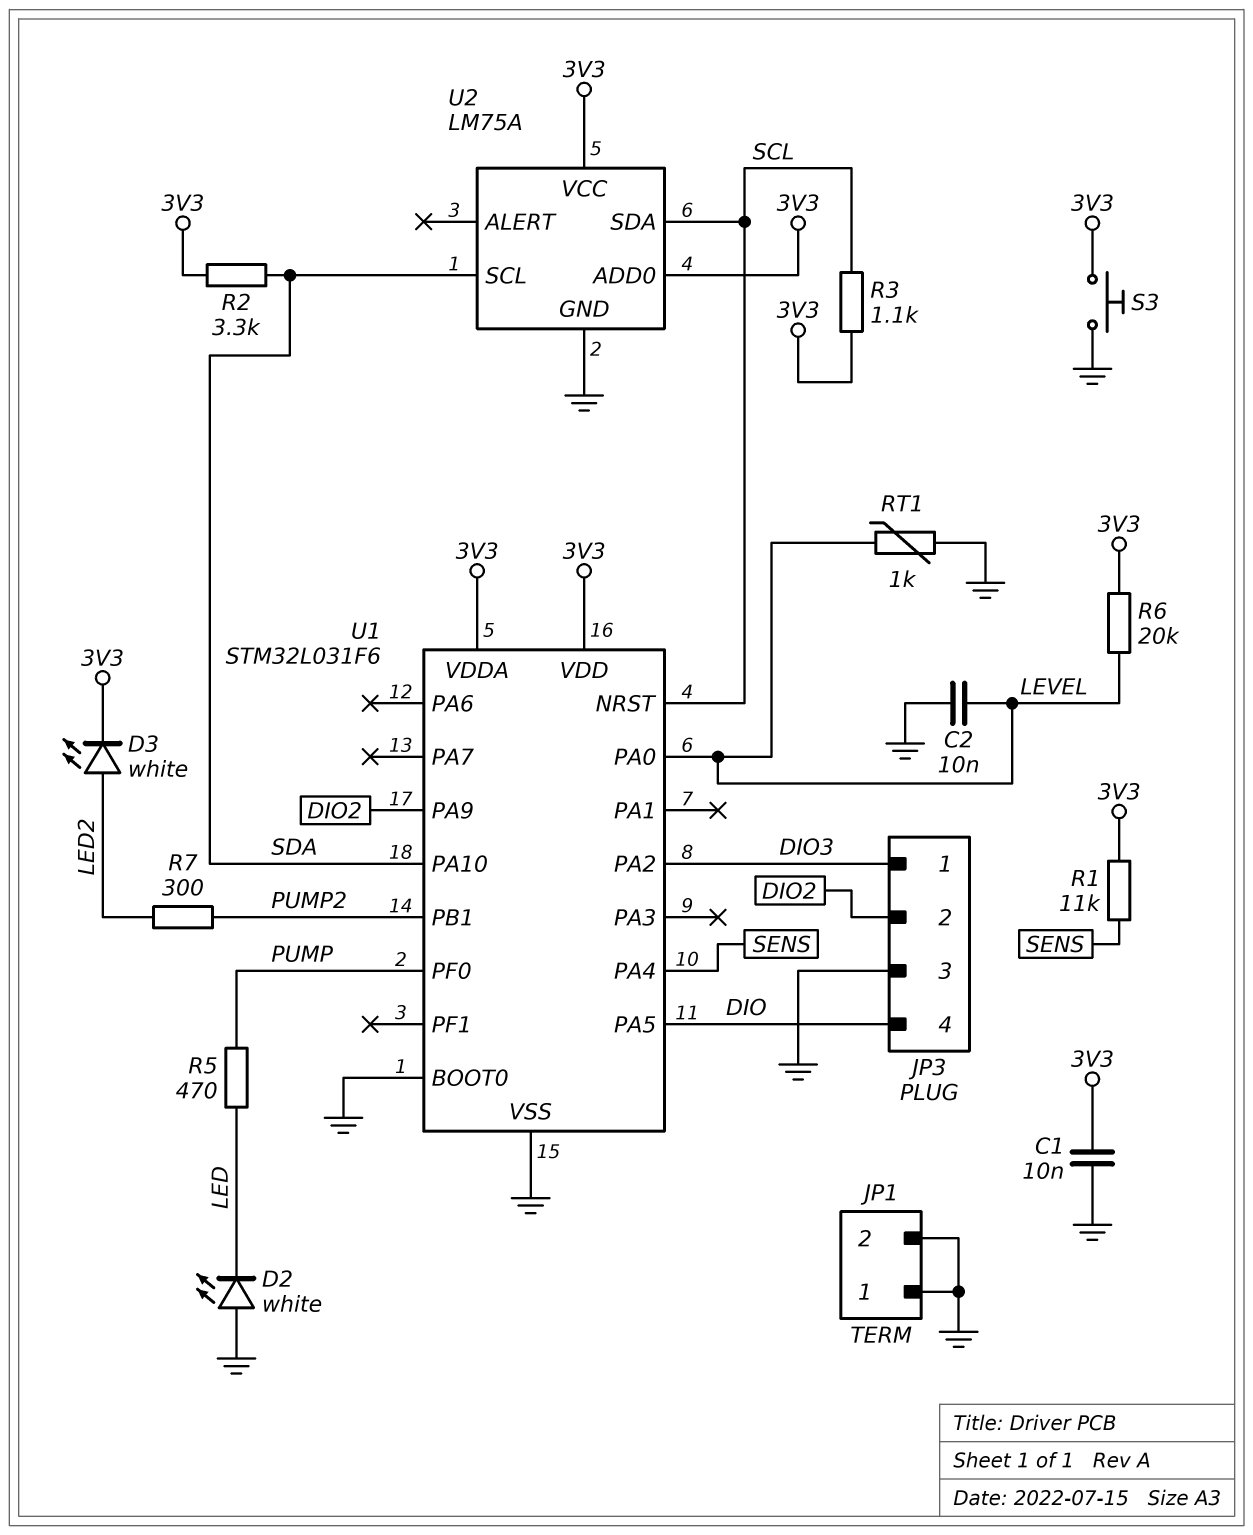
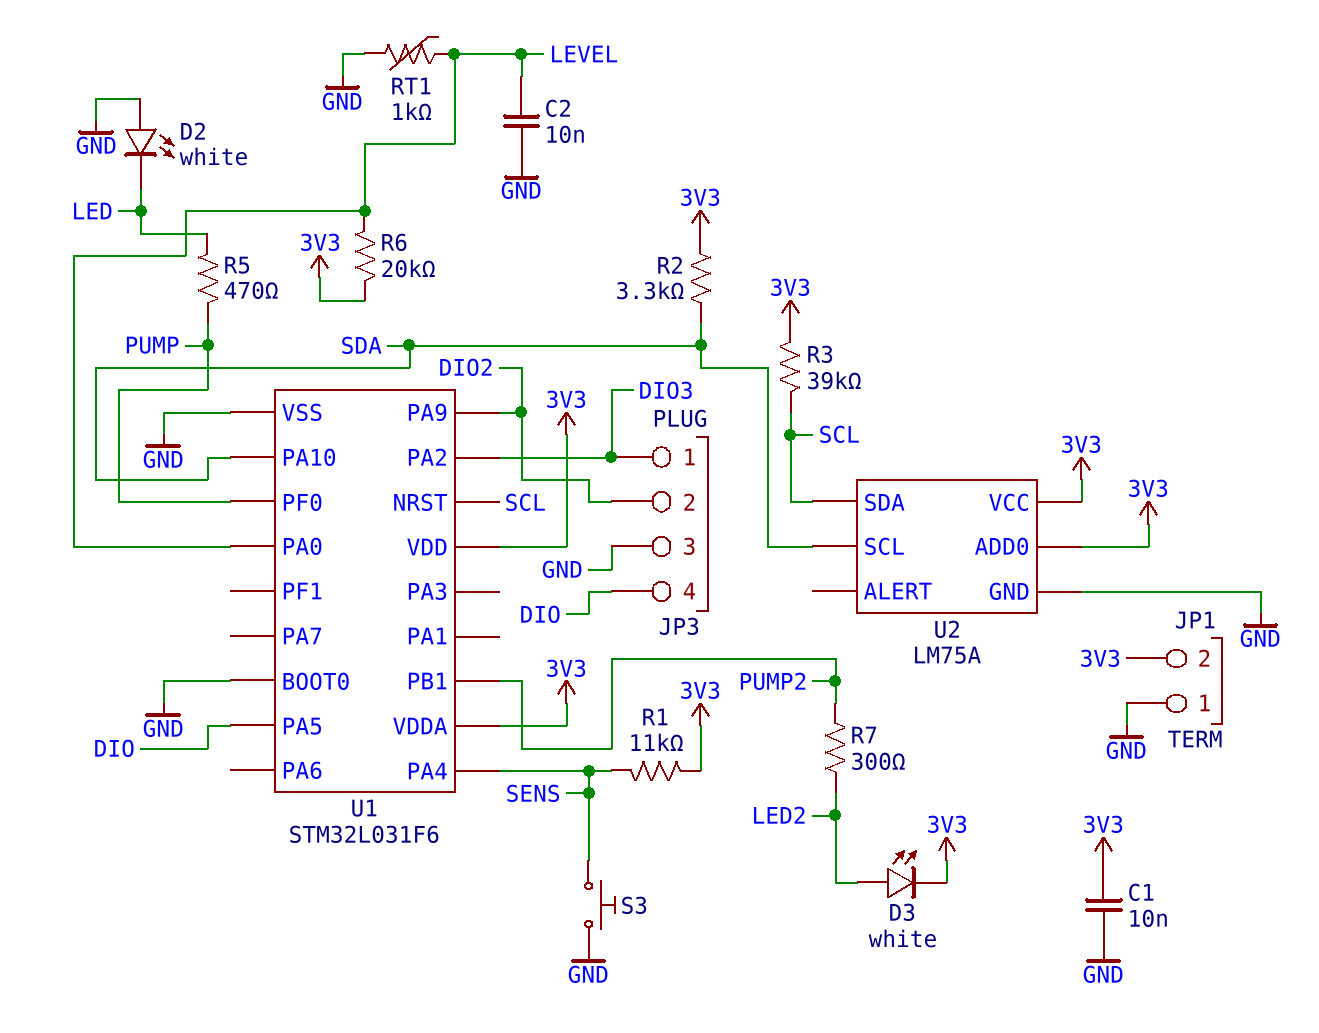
JP1 pin 2: GND -> 3V3
R3: 1.1k (3V3, SCL) -> 39k (3V3, SCL)
S3: button (3V3, GND) -> button (GND, SENS)

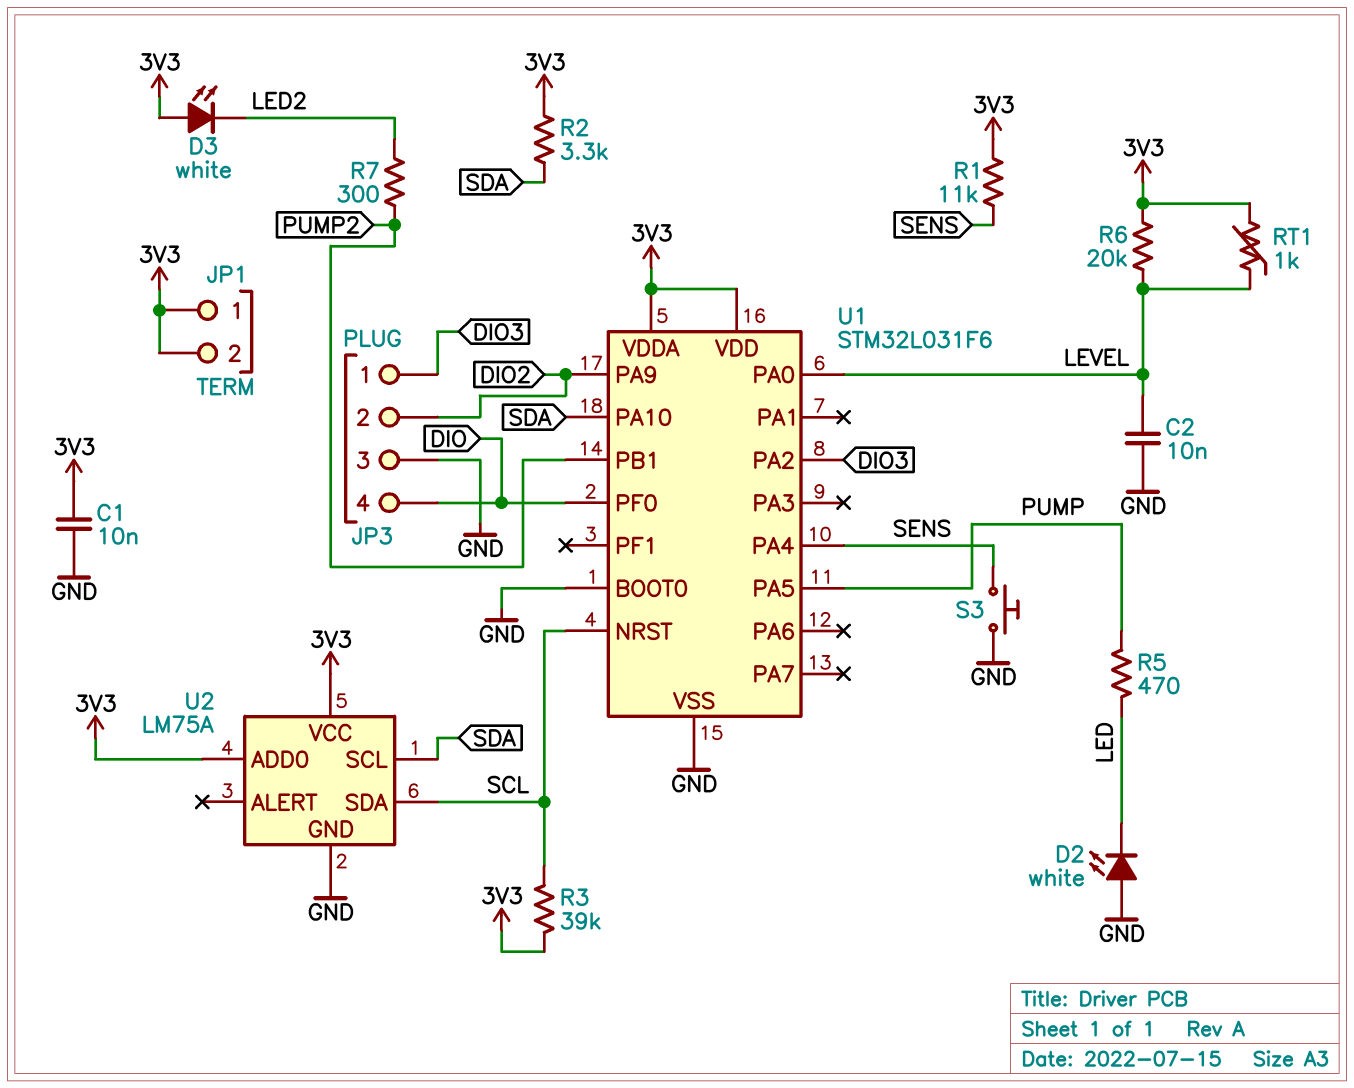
D3: LED white (A LED2, K 3V3) -> LED white (A 3V3, K LED2)
JP1 pin 1: GND -> 3V3
RT1: 1k (GND, LEVEL) -> 1k (3V3, LEVEL)
U1 pin PA5: DIO -> PUMP
U1 pin PF0: PUMP -> DIO

